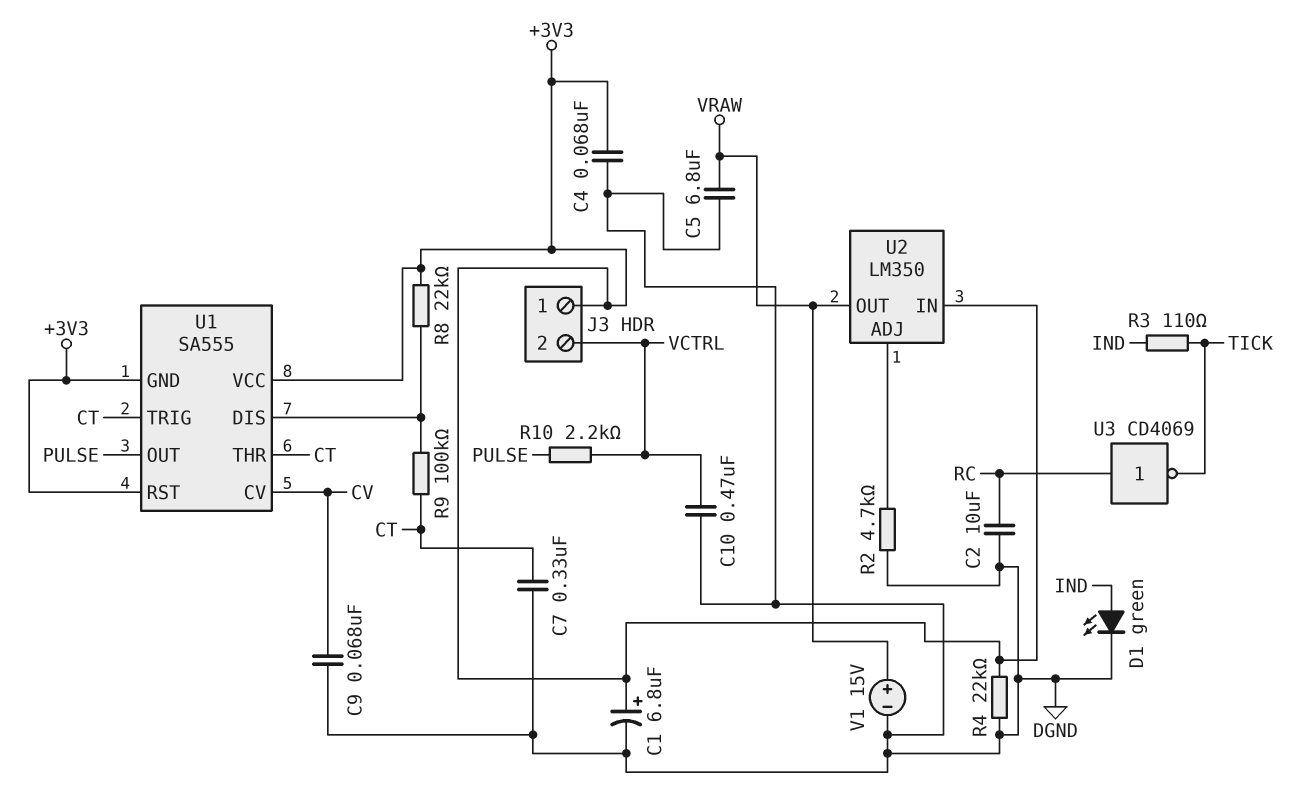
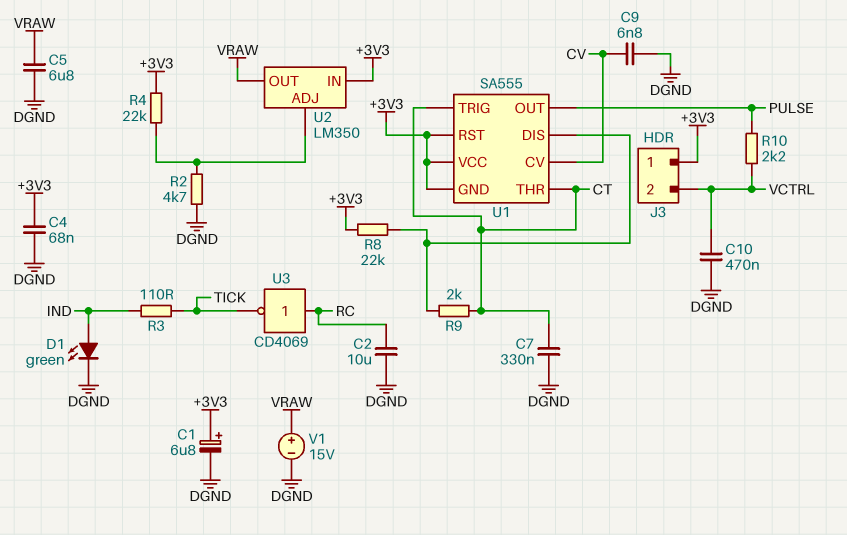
C9: 68nF (CV, DGND) -> 6.8nF (CV, DGND)
R4: 22k (+3V3, DGND) -> 22k (+3V3, U2/ADJ)
R9: 100k (CT, U1/DIS) -> 2k (CT, U1/DIS)

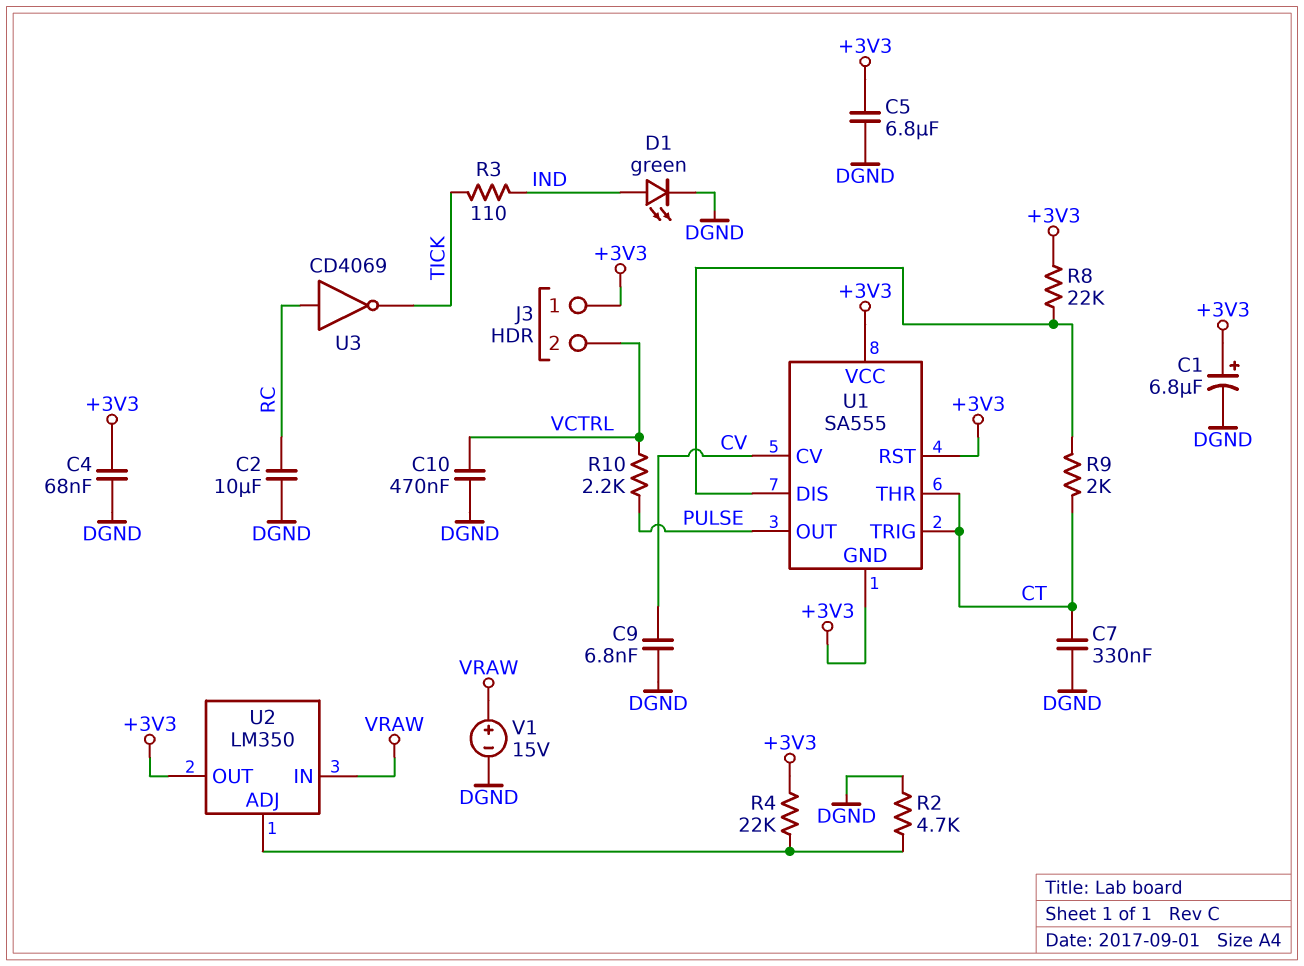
C5: 6.8uF (DGND, VRAW) -> 6.8uF (+3V3, DGND)
U2 pin IN: +3V3 -> VRAW
U2 pin OUT: VRAW -> +3V3

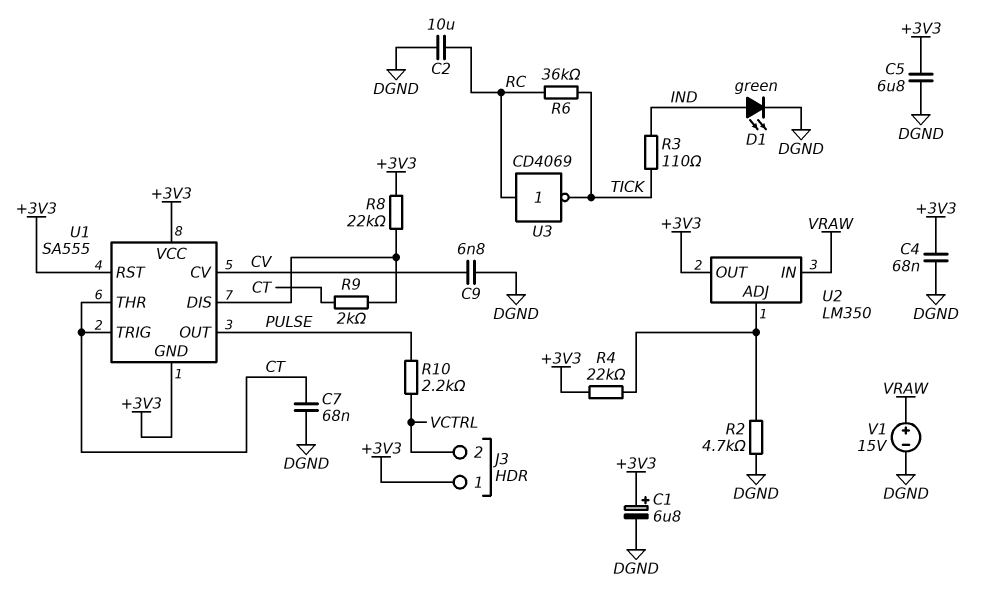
C7: 330nF (CT, DGND) -> 68nF (CT, DGND)
C10: 470nF (DGND, VCTRL) -> none
R6: none -> 36k (RC, TICK)

